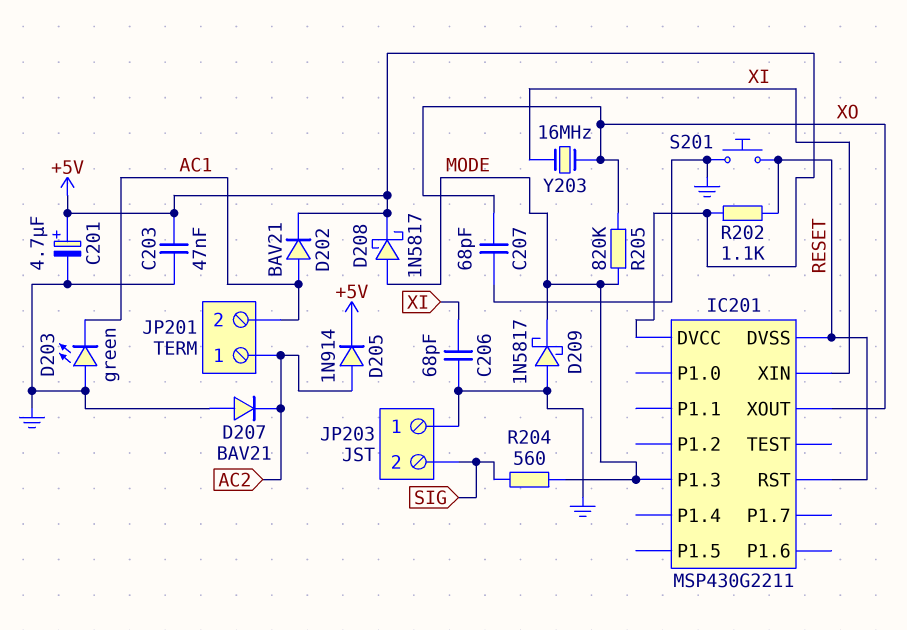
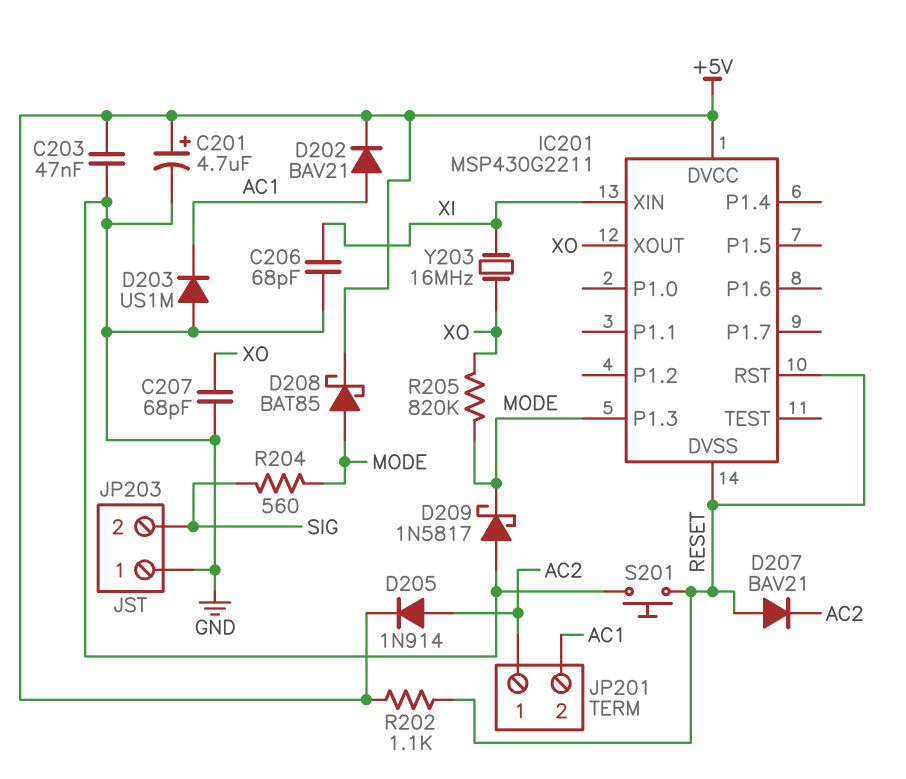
D203: LED green (A GND, K AC1) -> diode US1M (A GND, K AC1)
D207: diode BAV21 (A GND, K AC2) -> diode BAV21 (A RESET, K AC2)
D208: schottky 1N5817 (A MODE, K +5V) -> schottky BAT85 (A MODE, K +5V)

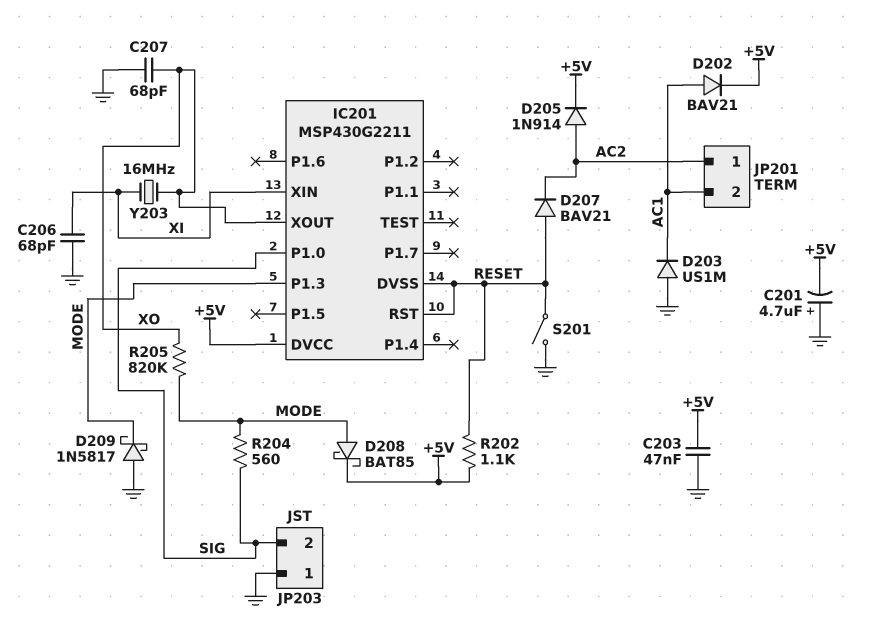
C201: 4.7uF (plus +5V, minus GND) -> 4.7uF (plus GND, minus +5V)
IC201 pin P1.0: none -> SIG
S201: button (GND, RESET) -> switch (GND, RESET)

